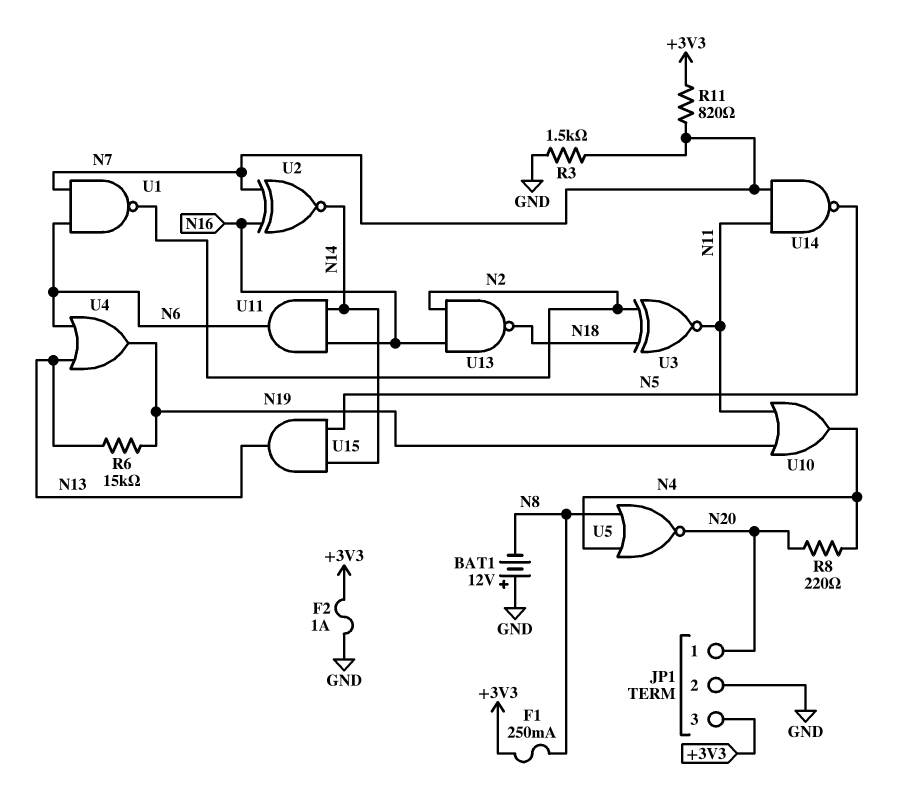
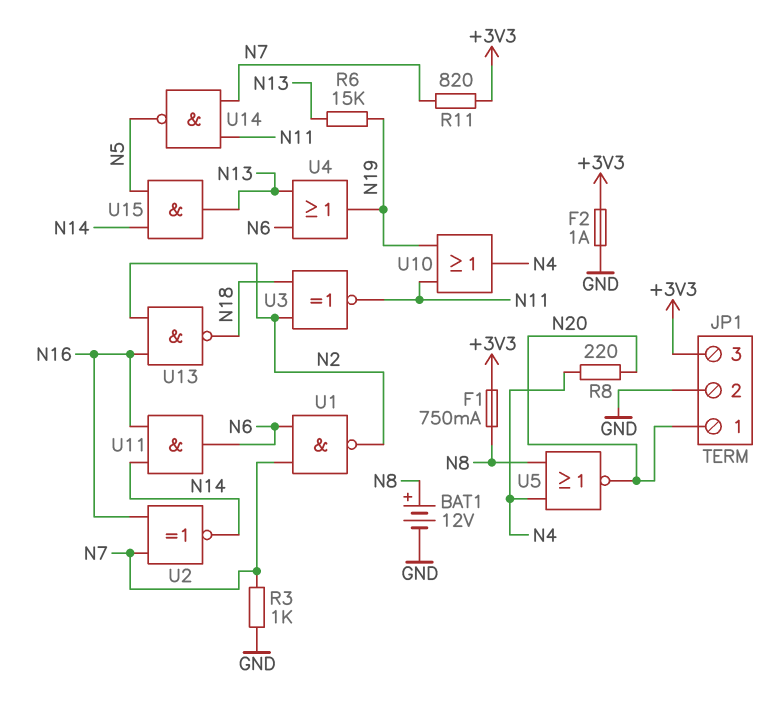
BAT1: 12V (plus GND, minus N8) -> 12V (plus N8, minus GND)
F1: 250mA (+3V3, N8) -> 750mA (+3V3, N8)
R3: 1.5k (GND, N7) -> 1k (GND, N7)

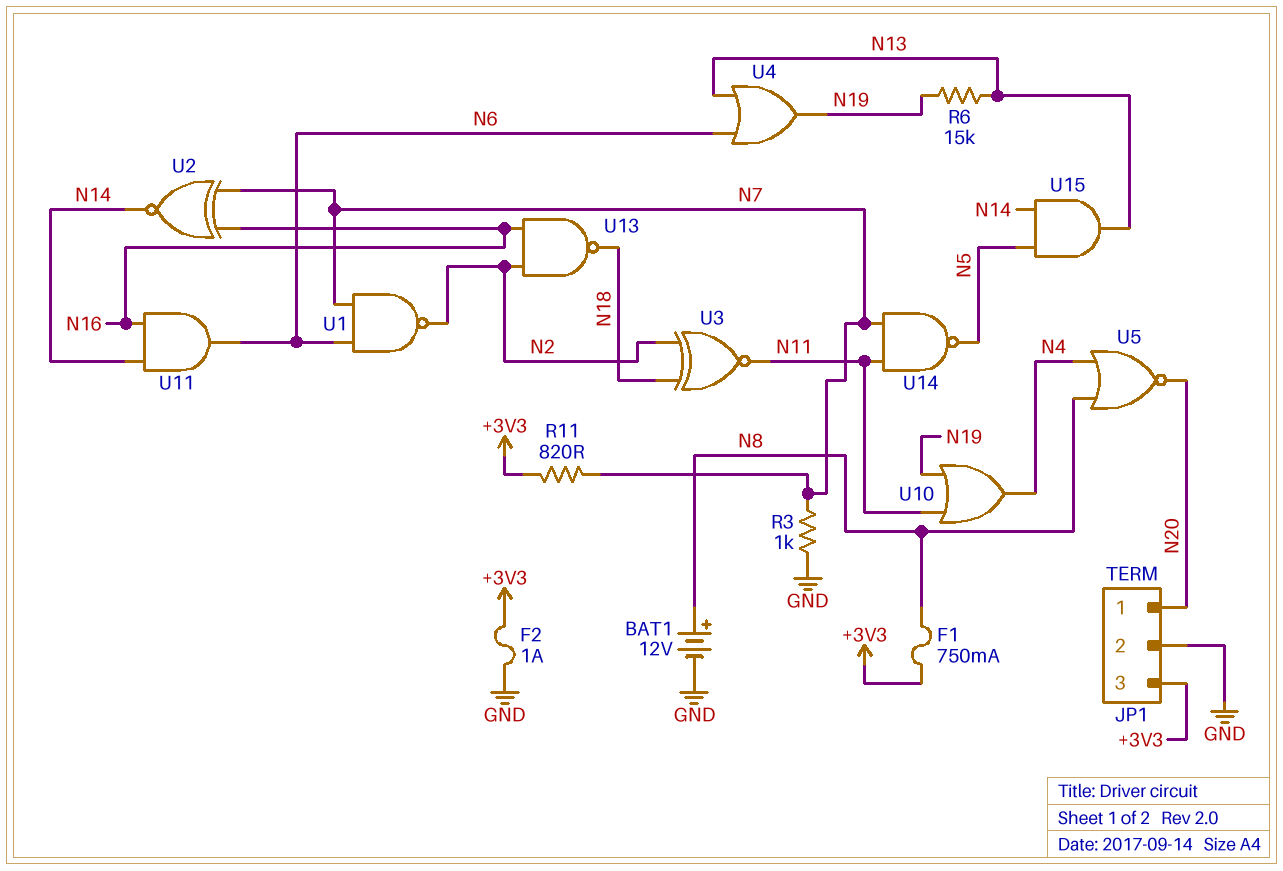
R8: 220 (N4, N20) -> none

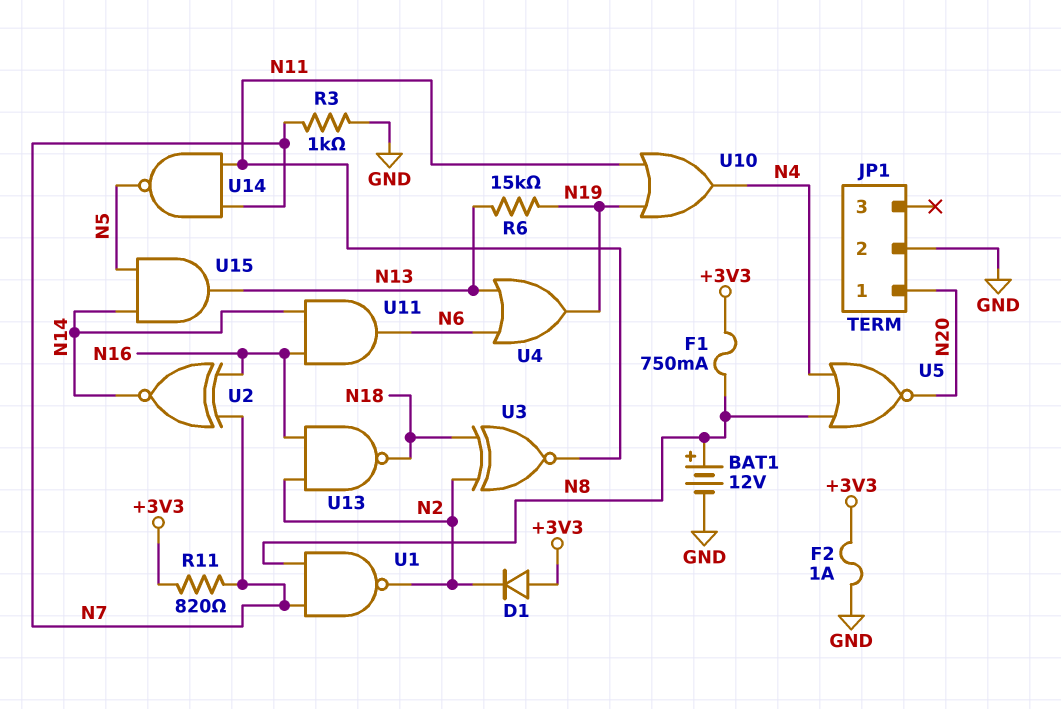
D1: none -> diode (A +3V3, K N2)
JP1 pin 3: +3V3 -> none
U1: NAND (in N6, in N7, out N2) -> NAND (in N7, in N8, out N2)

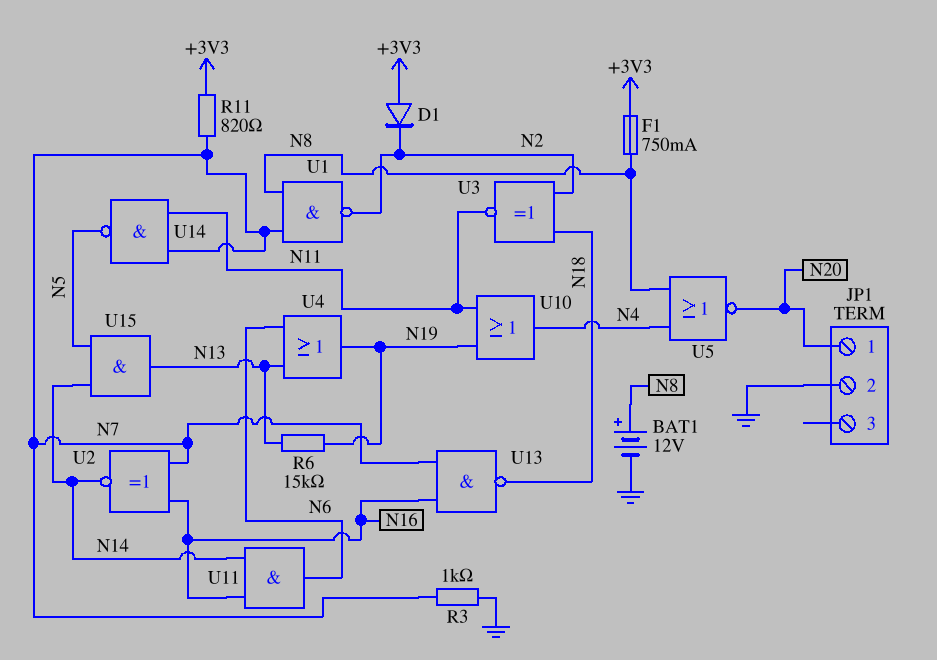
F2: 1A (+3V3, GND) -> none
U13: NAND (in N2, in N16, out N18) -> NAND (in N7, in N16, out N18)

